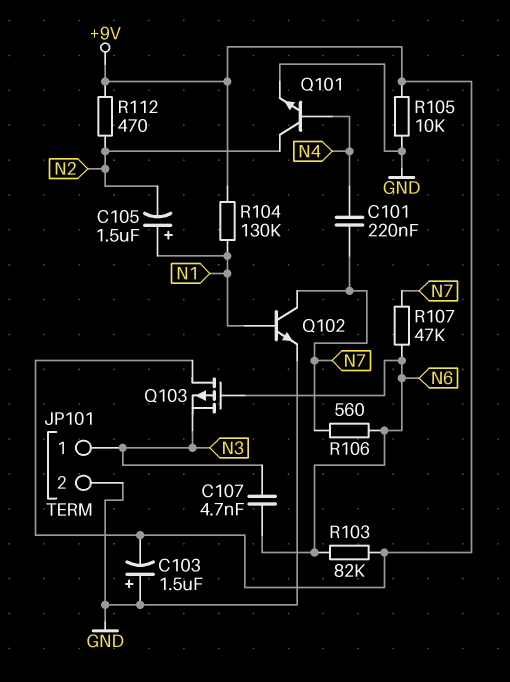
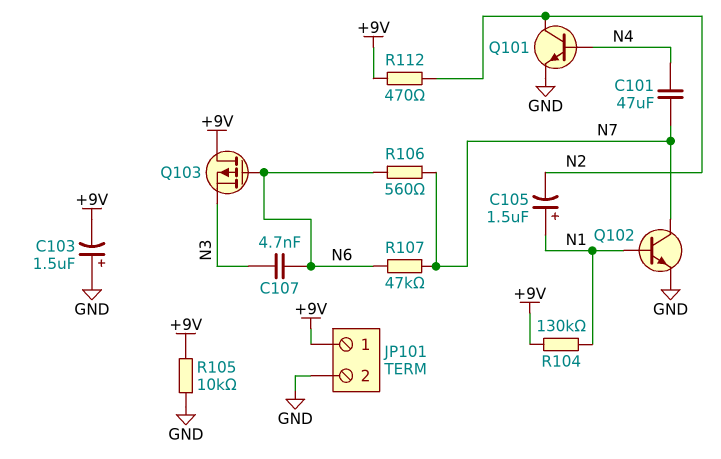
C101: 220nF (N4, N7) -> 47uF (N4, N7)
JP101 pin 1: N3 -> +9V
R103: 82k (+9V, N6) -> none

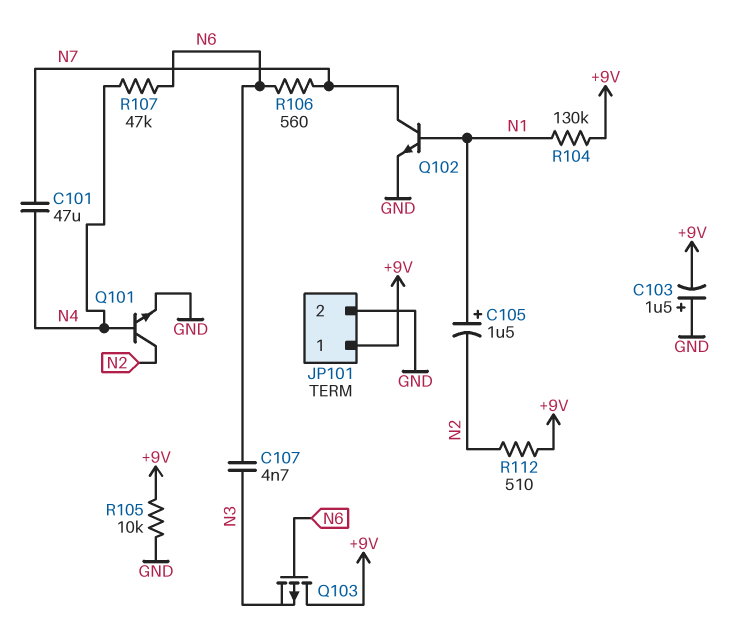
R107: 47k (N6, N7) -> 47k (N4, N6)
R112: 470 (+9V, N2) -> 510 (+9V, N2)

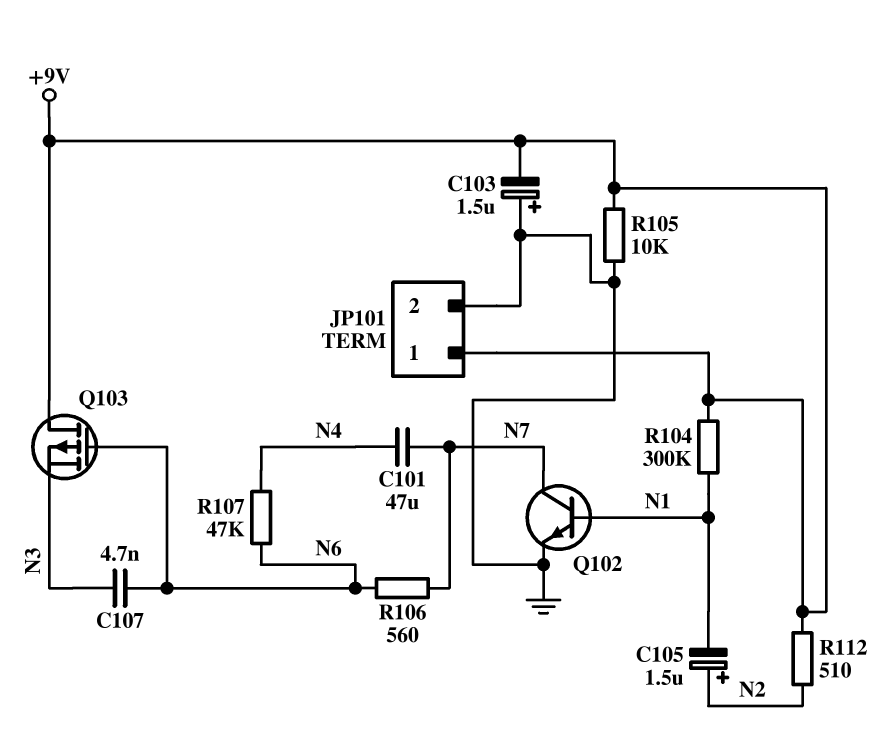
C105: 1.5uF (plus N1, minus N2) -> 1.5uF (plus N2, minus N1)
Q101: NPN (B N4, C N2, E GND) -> none
R104: 130k (+9V, N1) -> 300k (+9V, N1)

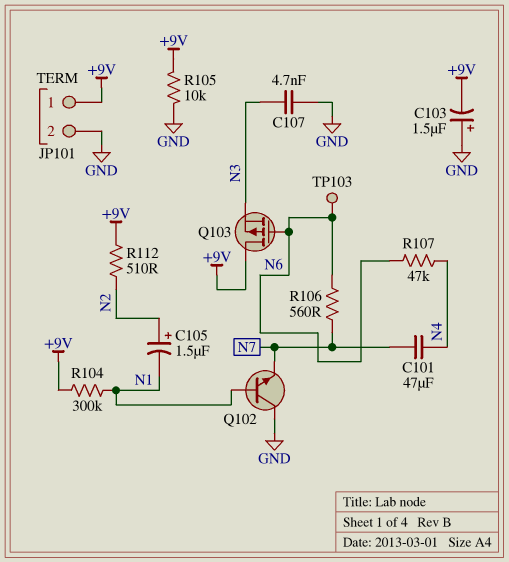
C107: 4.7nF (N3, N6) -> 4.7nF (GND, N3)
Q102: NPN (B N1, C N7, E GND) -> NPN (B N1, C GND, E N7)
TP103: none -> test point (N6)

